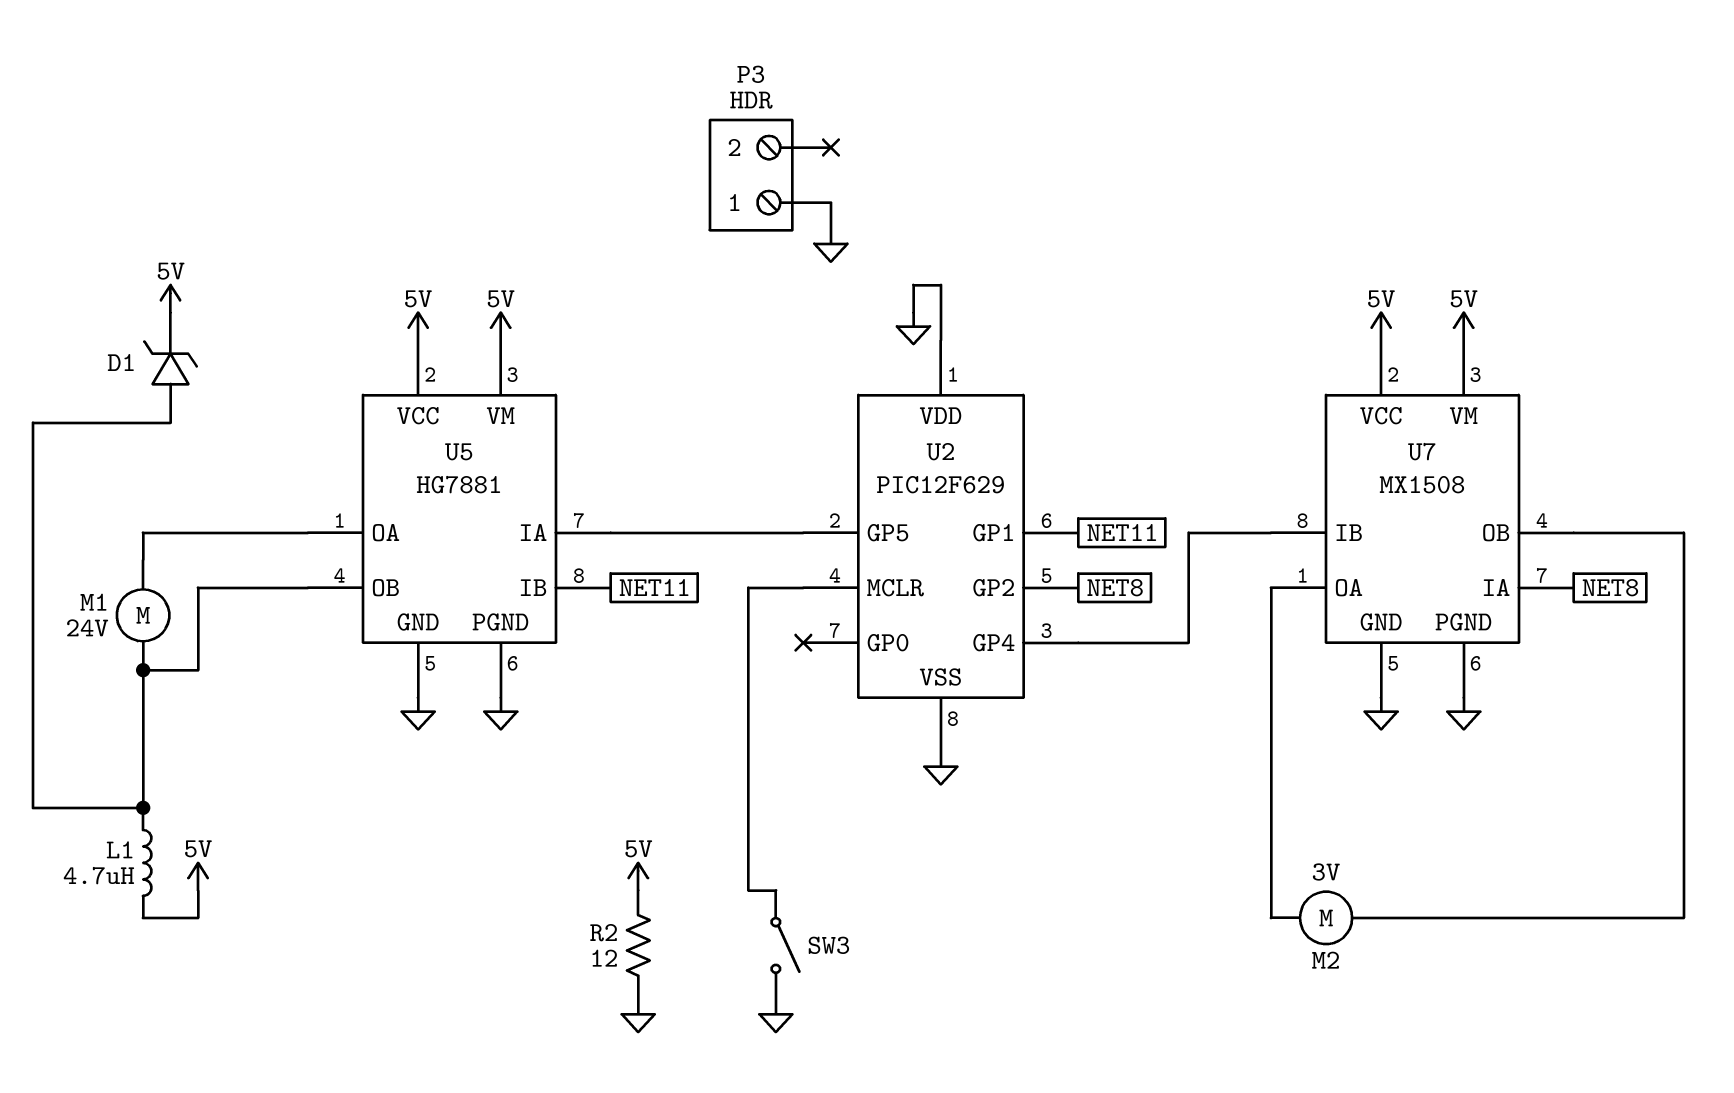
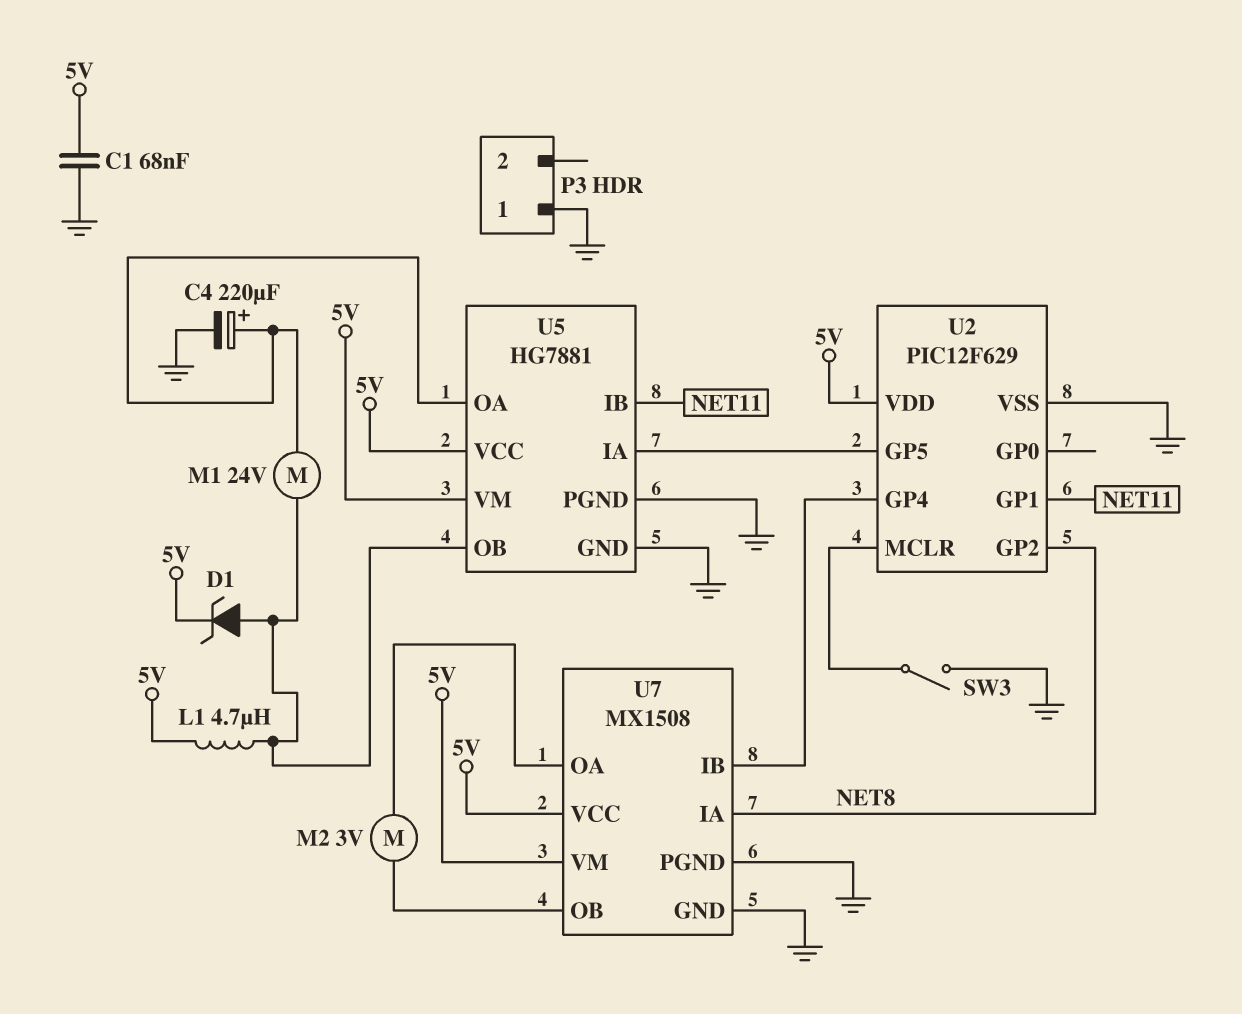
C1: none -> 68nF (5V, GND)
C4: none -> 220uF (plus U5/OA, minus GND)
R2: 12 (5V, GND) -> none
U2 pin VDD: GND -> 5V

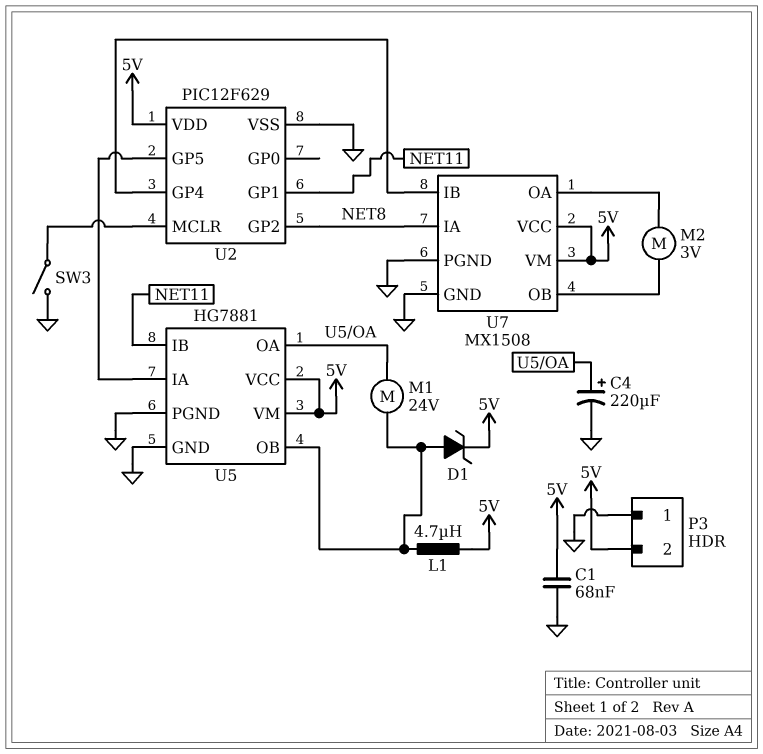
P3 pin 2: none -> 5V

